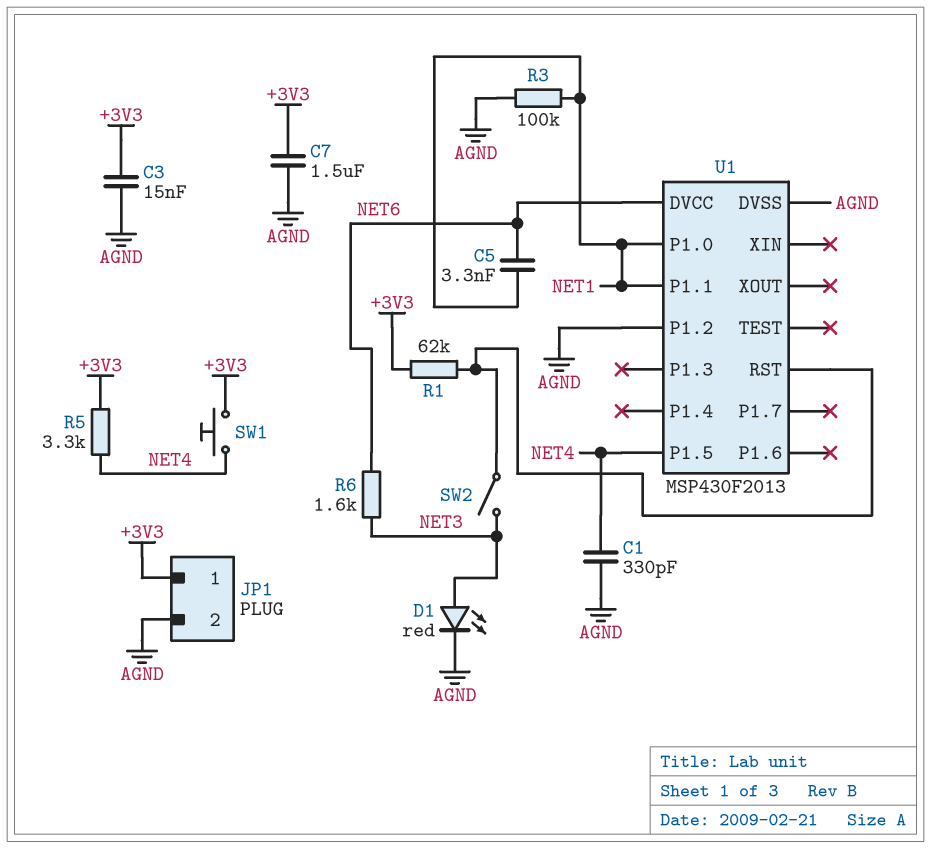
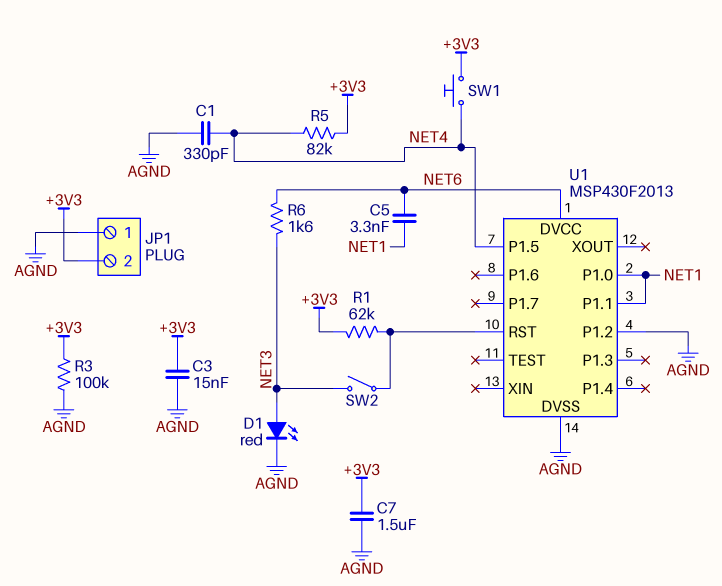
JP1 pin 1: +3V3 -> AGND
JP1 pin 2: AGND -> +3V3
R3: 100k (AGND, NET1) -> 100k (+3V3, AGND)
R5: 3.3k (+3V3, NET4) -> 82k (+3V3, NET4)

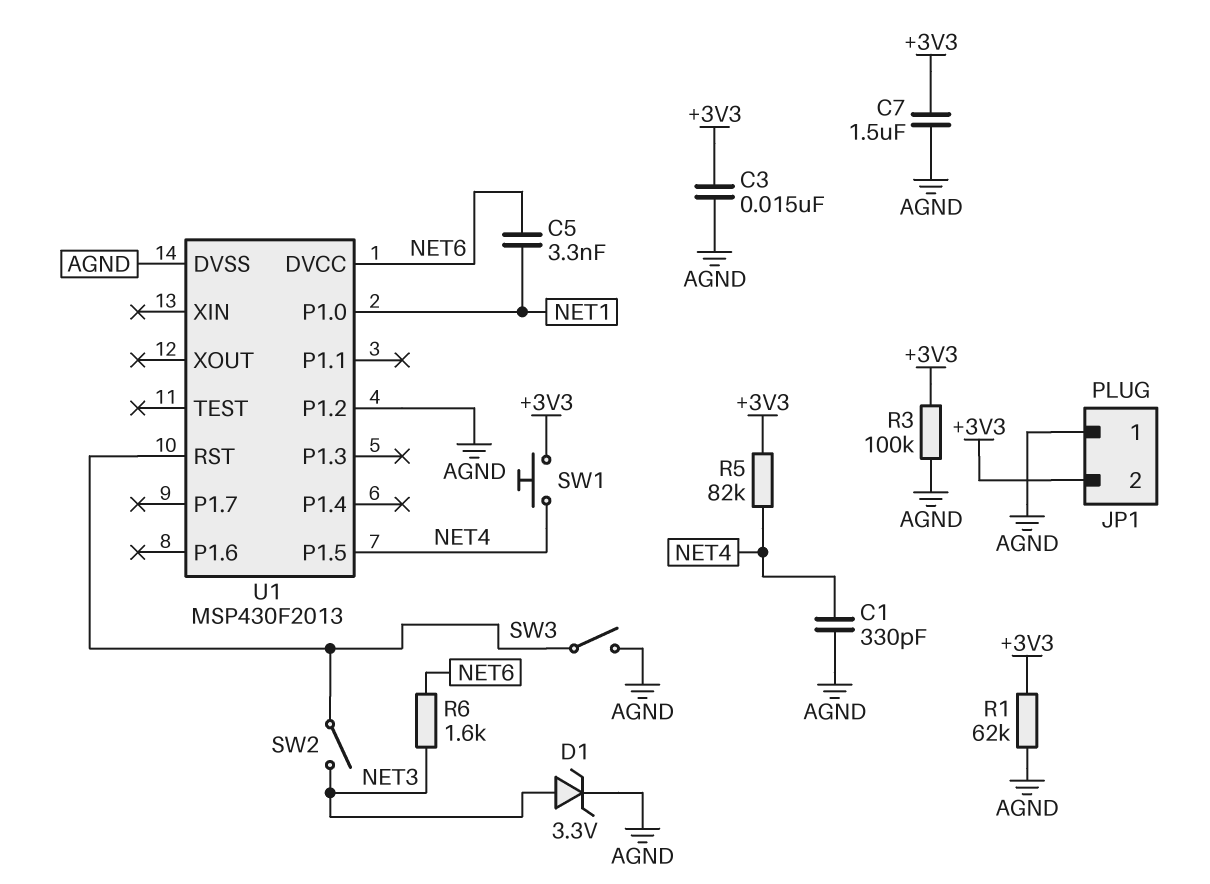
D1: LED red (A NET3, K AGND) -> zener 3.3V (A NET3, K AGND)
R1: 62k (+3V3, U1/RST) -> 62k (+3V3, AGND)
SW3: none -> switch (AGND, U1/RST)
U1 pin P1.1: NET1 -> none

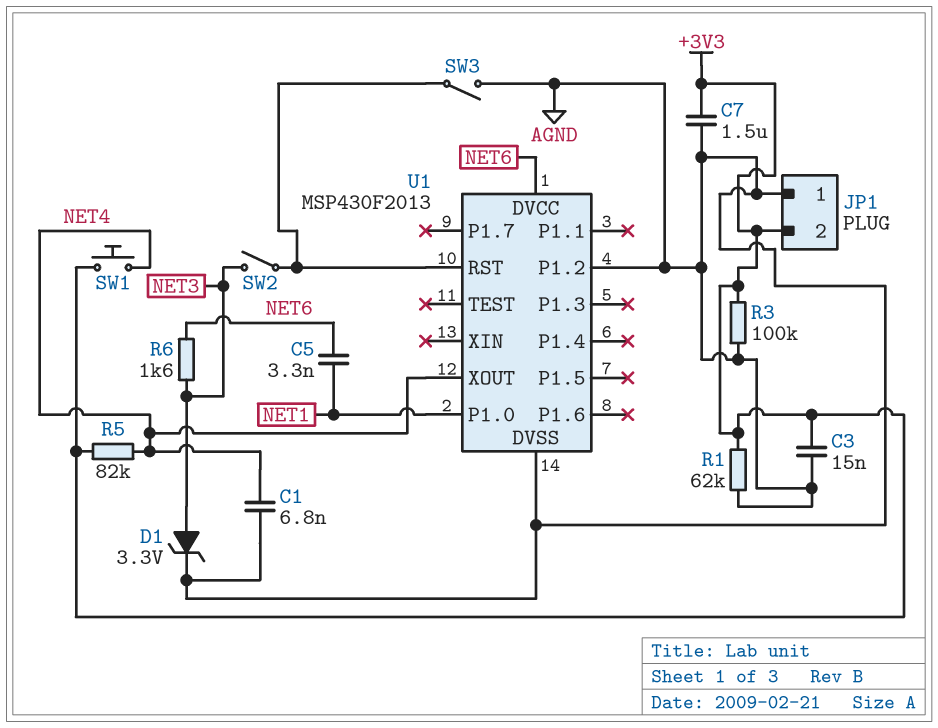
C1: 330pF (AGND, NET4) -> 6.8nF (AGND, NET4)
U1 pin P1.5: NET4 -> none
U1 pin XOUT: none -> NET4

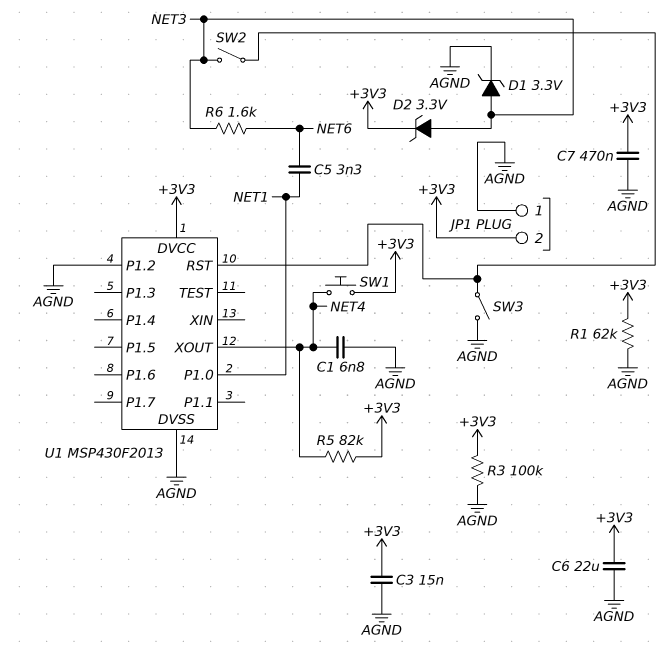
C6: none -> 22uF (+3V3, AGND)
C7: 1.5uF (+3V3, AGND) -> 470nF (+3V3, AGND)
D2: none -> zener 3.3V (A NET3, K +3V3)
U1 pin DVCC: NET6 -> +3V3

